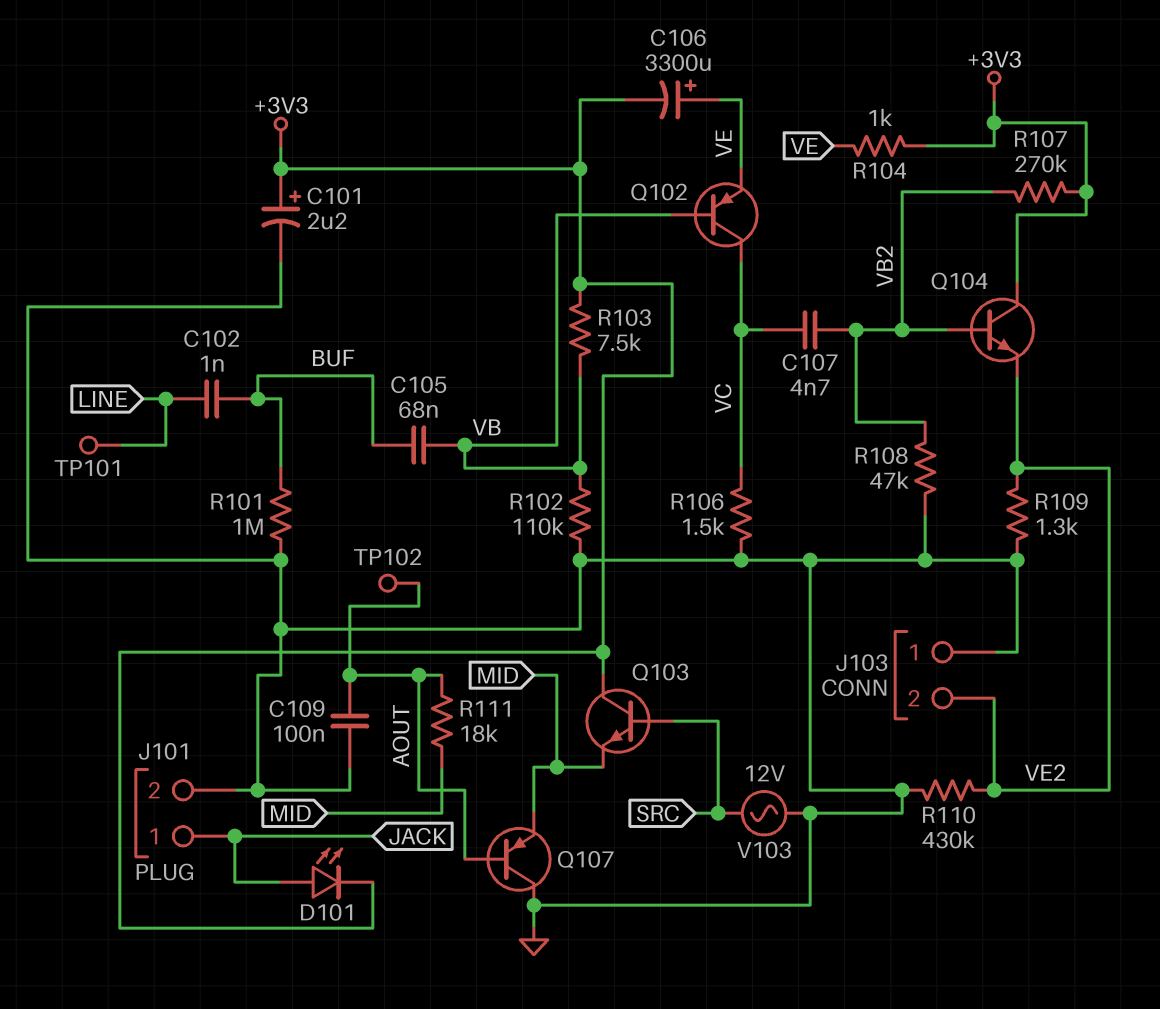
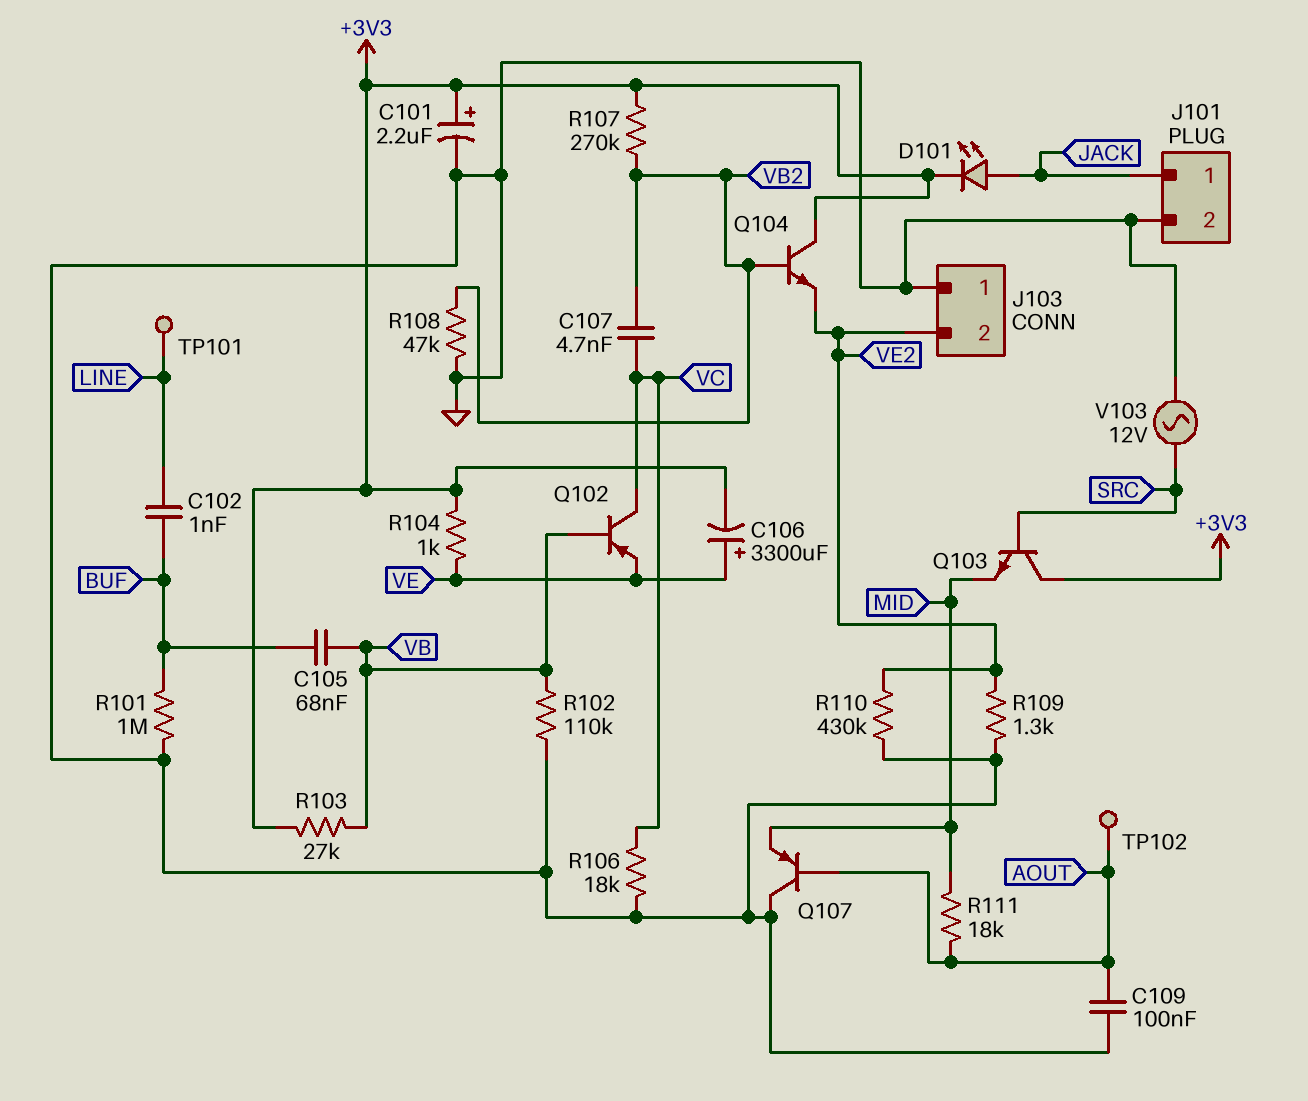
R103: 7.5k (+3V3, VB) -> 27k (+3V3, VB)
R106: 1.5k (GND, VC) -> 18k (GND, VC)

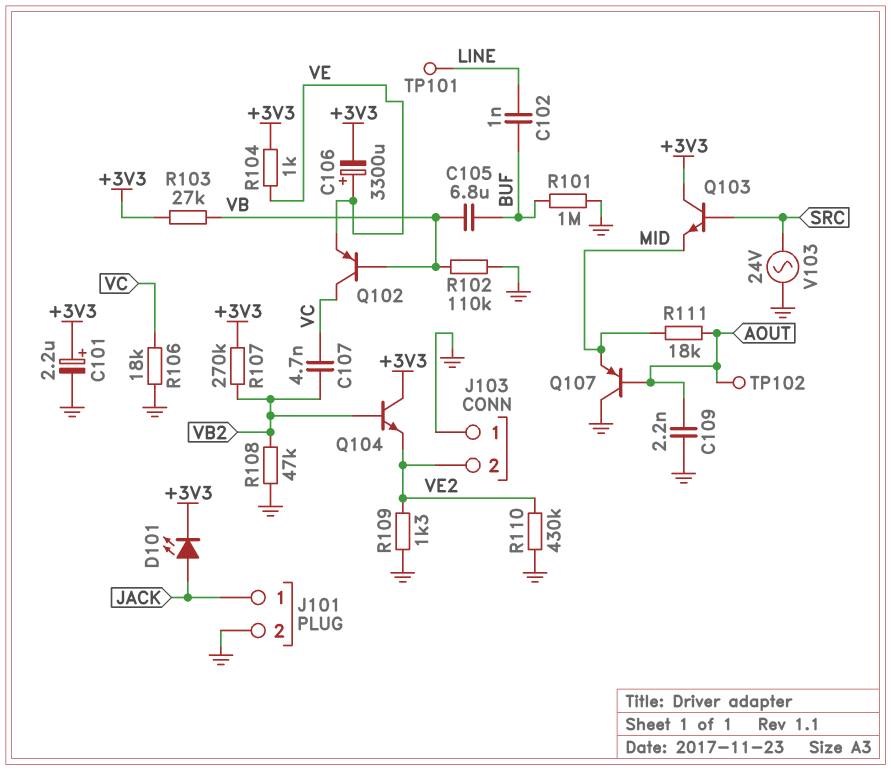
C105: 68nF (BUF, VB) -> 6.8uF (BUF, VB)
C109: 100nF (AOUT, GND) -> 2.2nF (AOUT, GND)
V103: AC 12V (GND, SRC) -> AC 24V (GND, SRC)

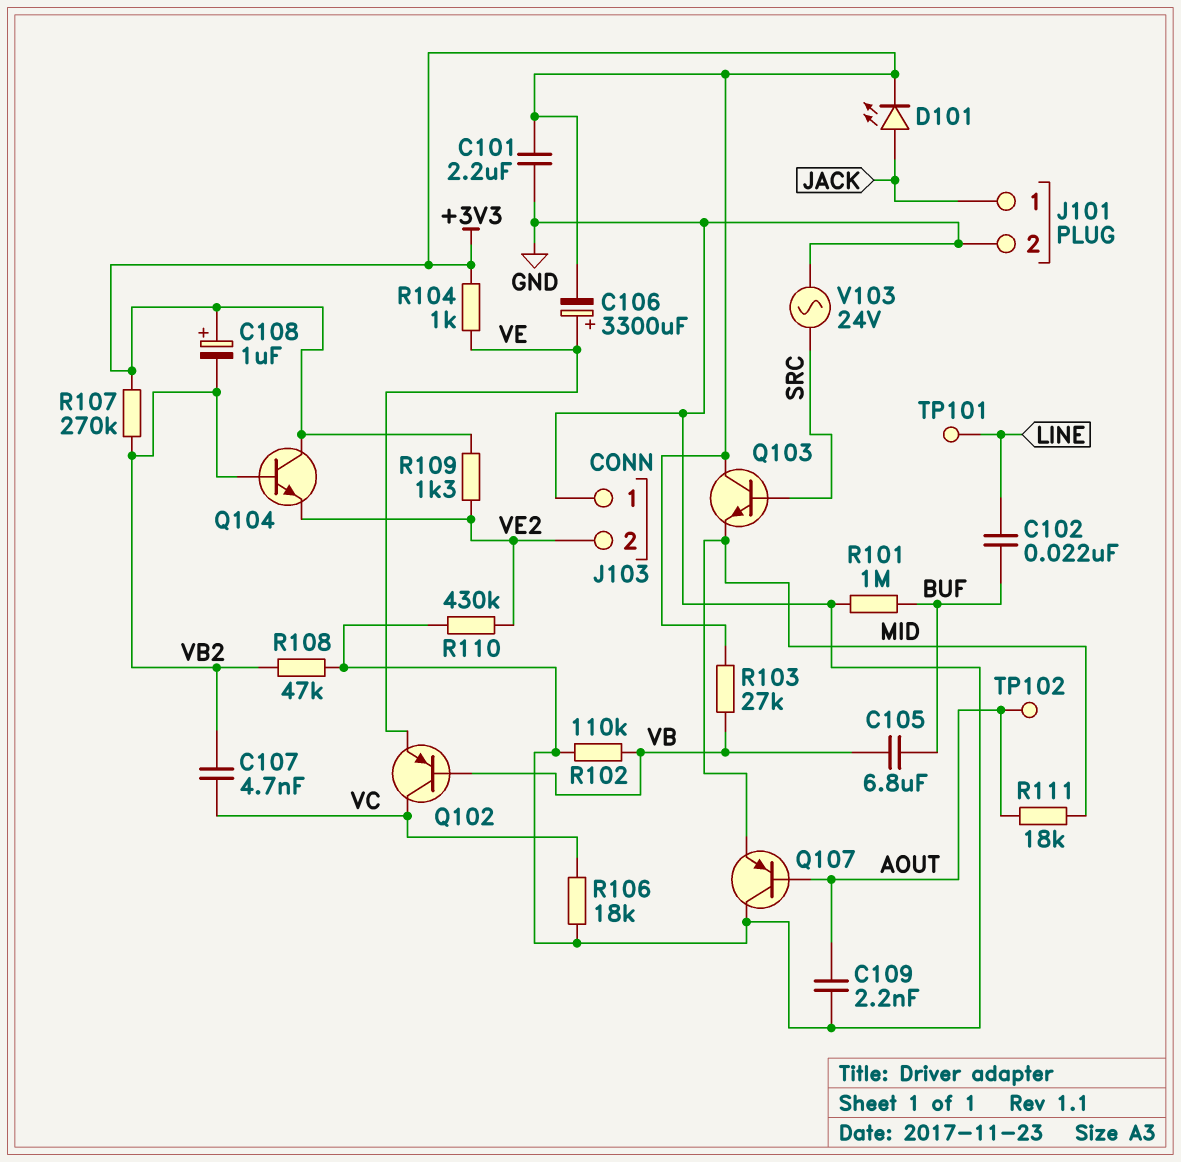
C101: 2.2uF (plus +3V3, minus GND) -> 2.2uF (+3V3, GND)
C102: 1nF (BUF, LINE) -> 22nF (BUF, LINE)
C108: none -> 1uF (plus +3V3, minus VB2)
R109: 1.3k (GND, VE2) -> 1.3k (+3V3, VE2)

